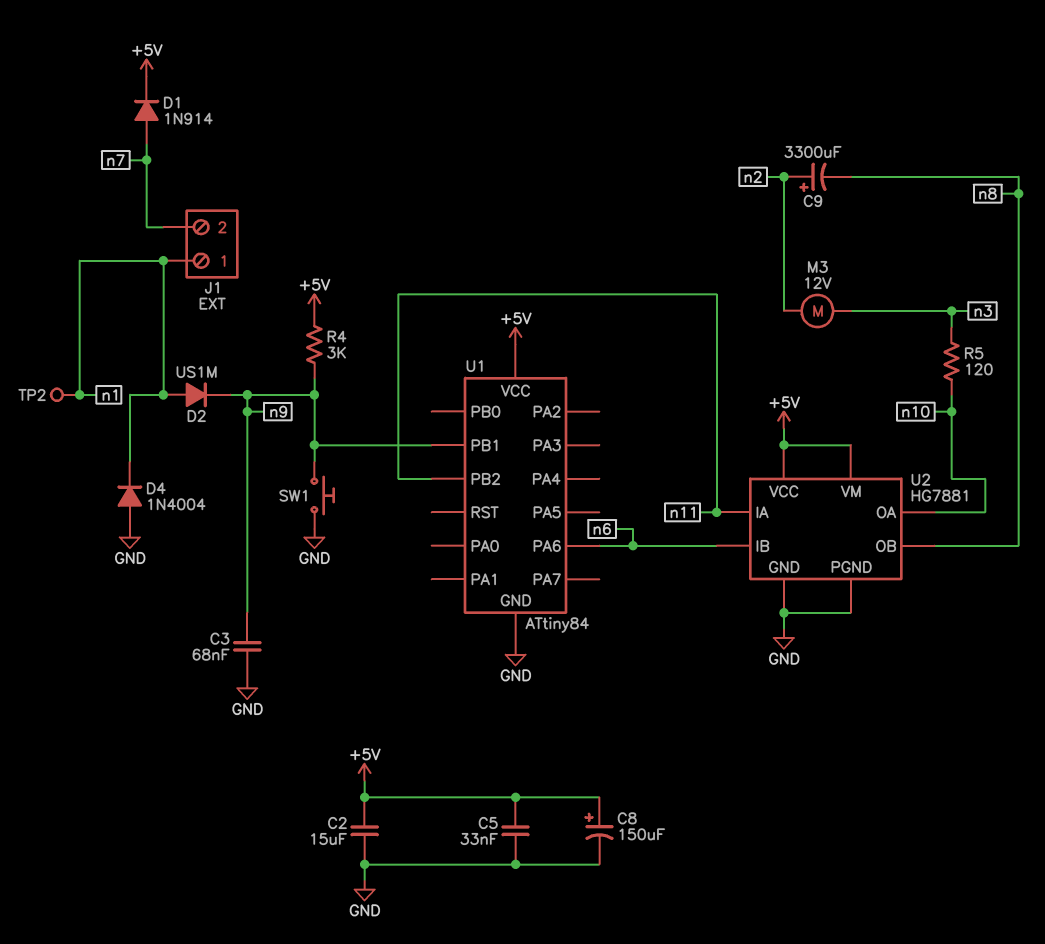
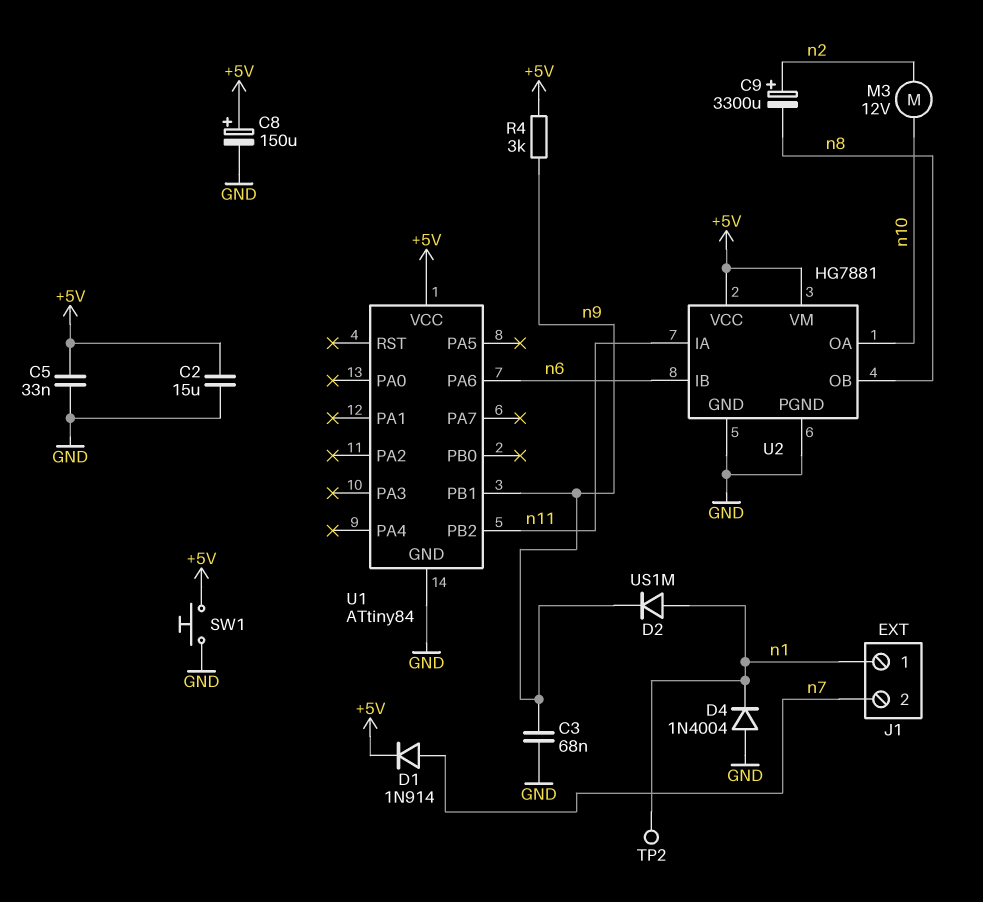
M3: motor 12V (n2, n3) -> motor 12V (n2, n10)
R5: 120 (n3, n10) -> none
SW1: button (GND, n9) -> button (+5V, GND)

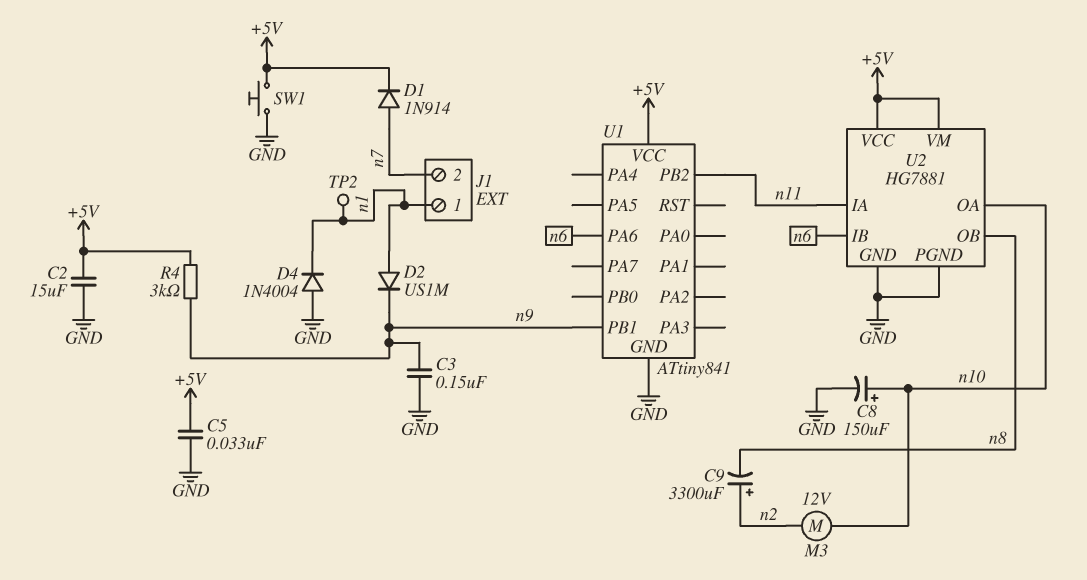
C3: 68nF (GND, n9) -> 150nF (GND, n9)
C8: 150uF (plus +5V, minus GND) -> 150uF (plus n10, minus GND)
U1: ATtiny84 -> ATtiny841

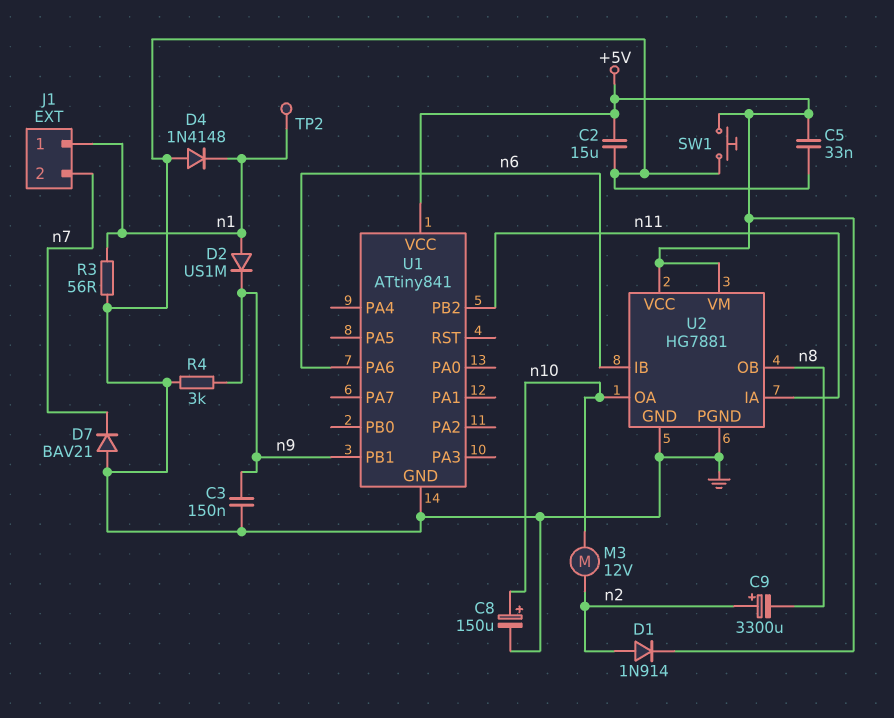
D1: diode 1N914 (A n7, K +5V) -> diode 1N914 (A n2, K +5V)
D4: diode 1N4004 (A GND, K n1) -> diode 1N4148 (A GND, K n1)
D7: none -> diode BAV21 (A GND, K n7)
R3: none -> 56 (GND, n1)
R4: 3k (+5V, n9) -> 3k (GND, n9)

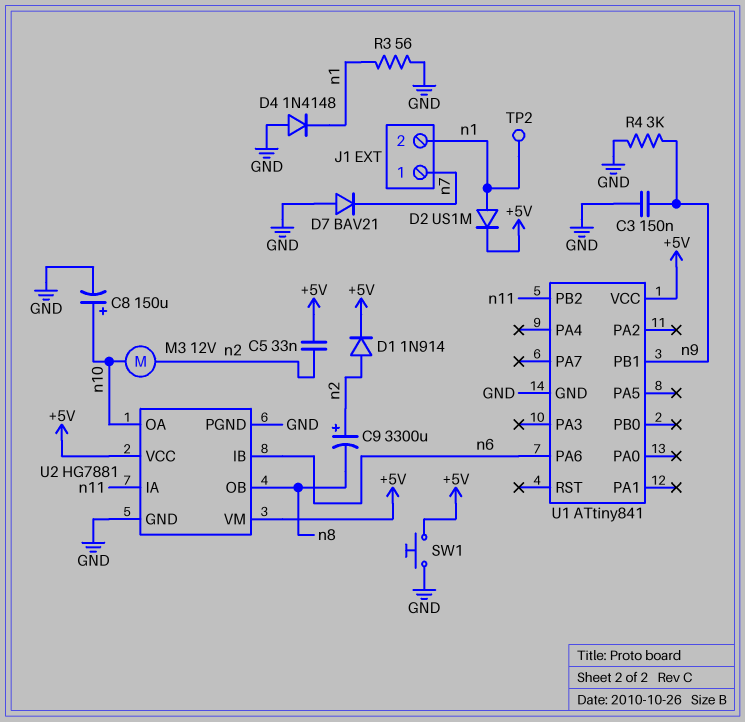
C2: 15uF (+5V, GND) -> none
C5: 33nF (+5V, GND) -> 33nF (+5V, n2)
D2: diode US1M (A n1, K n9) -> diode US1M (A n1, K +5V)
J1 pin 1: n1 -> n7
J1 pin 2: n7 -> n1

